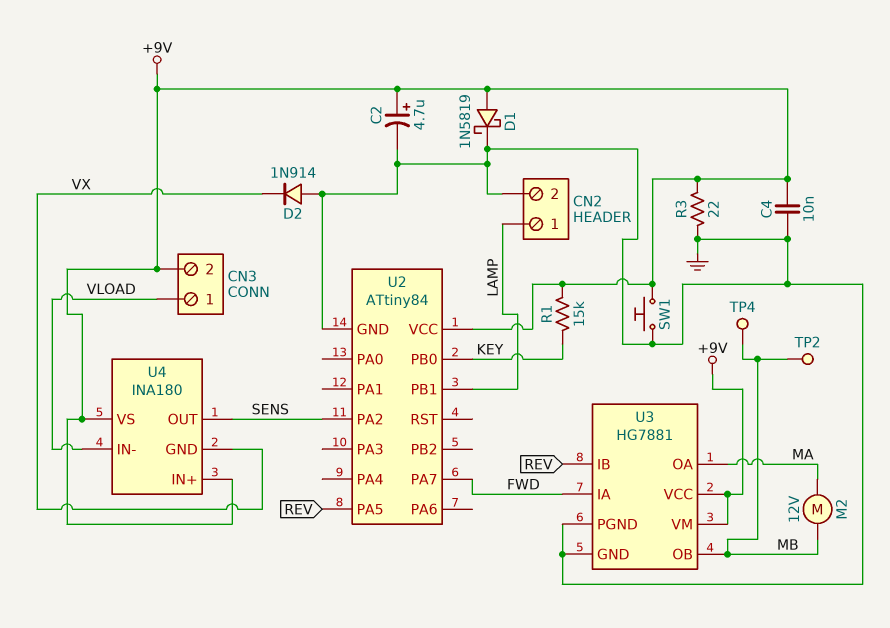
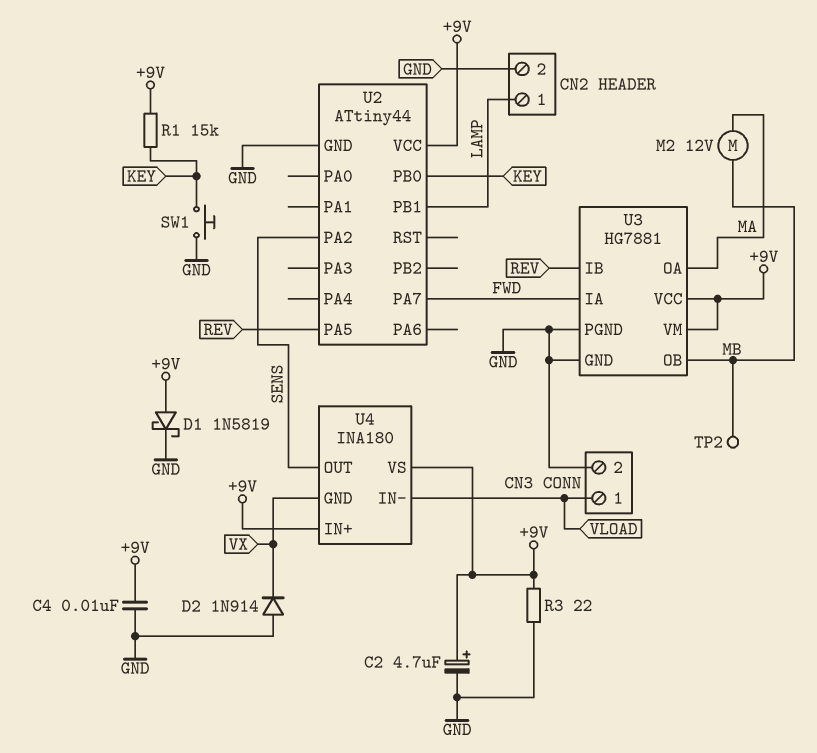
CN3 pin 2: +9V -> GND
SW1: button (+9V, GND) -> button (GND, KEY)
TP4: test point (MB) -> none
U2: ATtiny84 -> ATtiny44

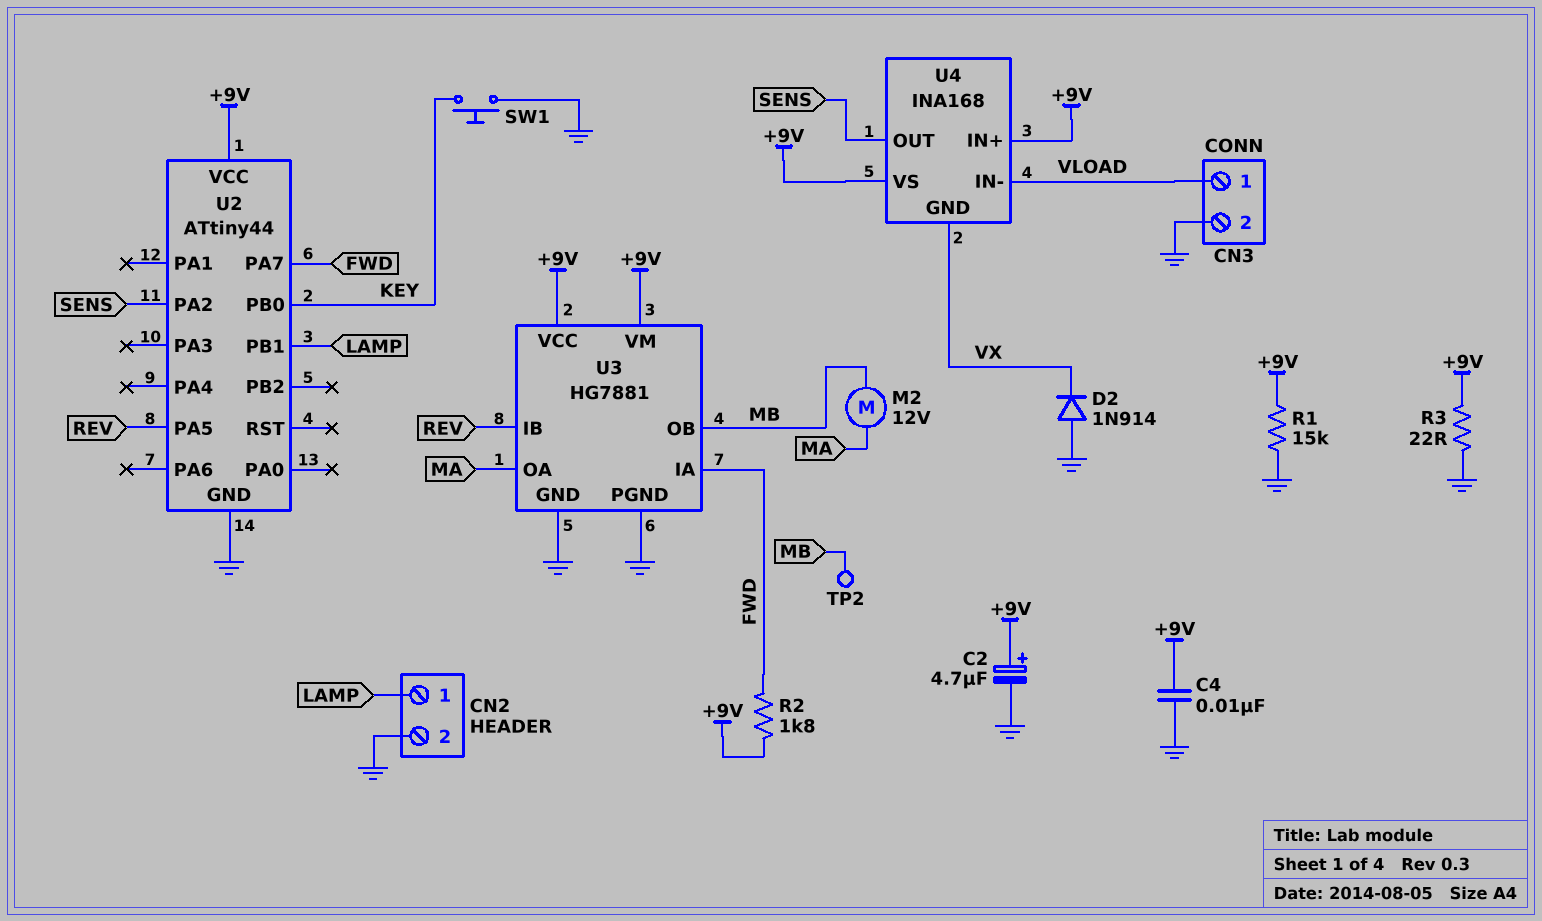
D1: schottky 1N5819 (A +9V, K GND) -> none
R1: 15k (+9V, KEY) -> 15k (+9V, GND)
R2: none -> 1.8k (+9V, FWD)
U4: INA180 -> INA168

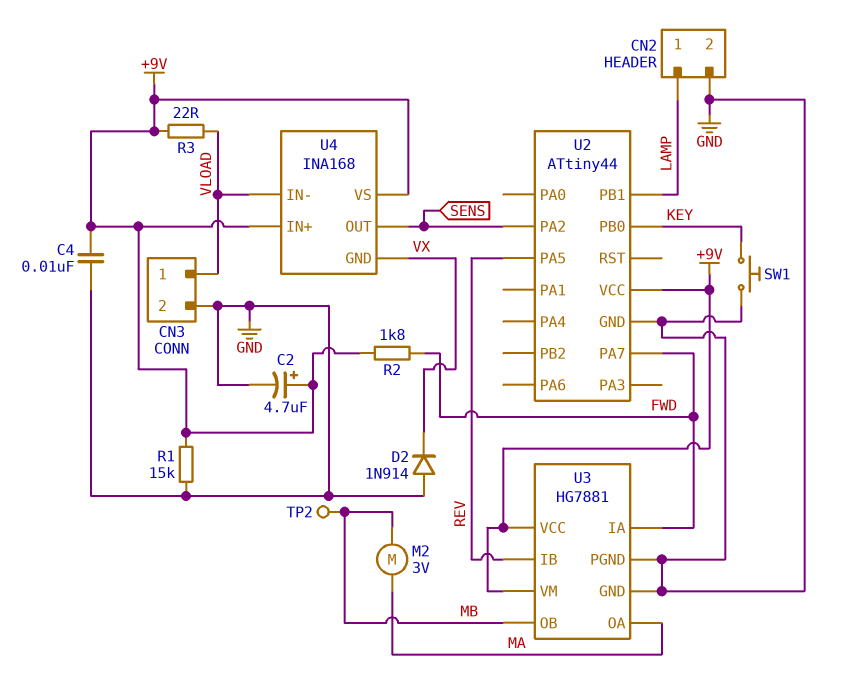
M2: motor 12V (MA, MB) -> motor 3V (MA, MB)
R3: 22 (+9V, GND) -> 22 (+9V, VLOAD)

